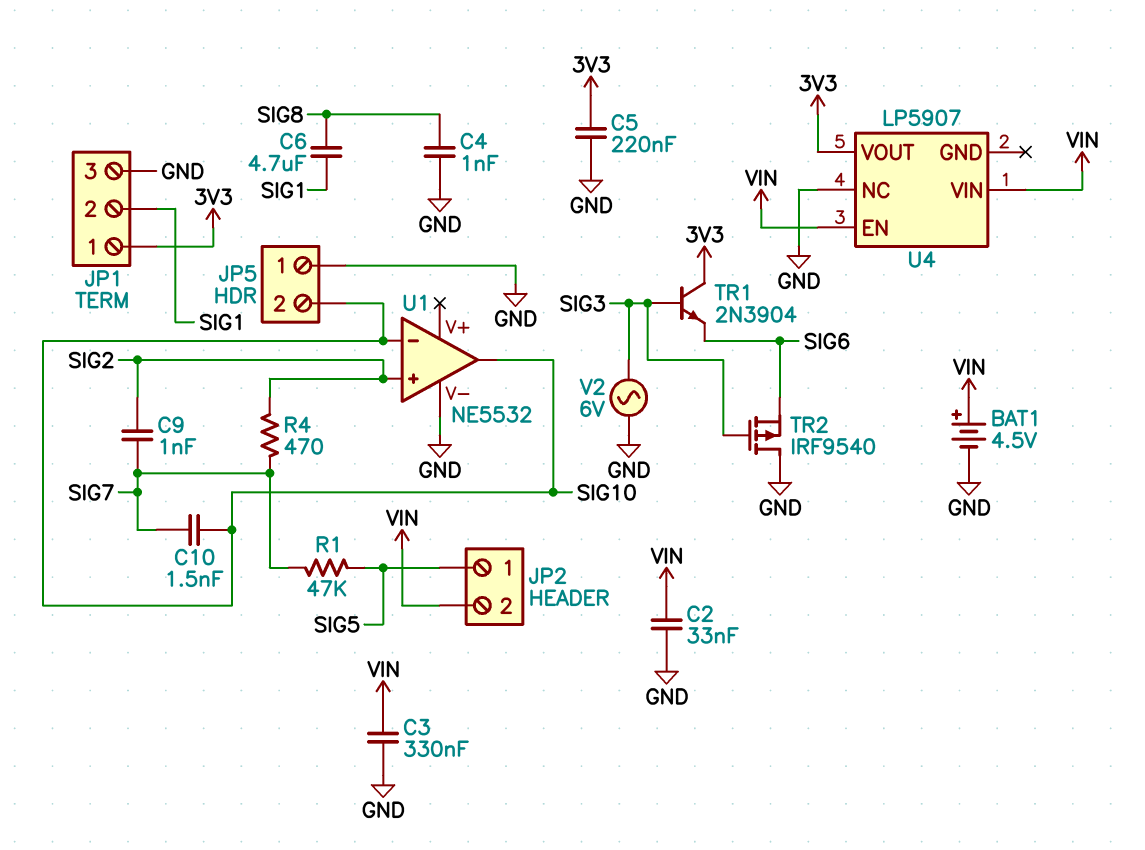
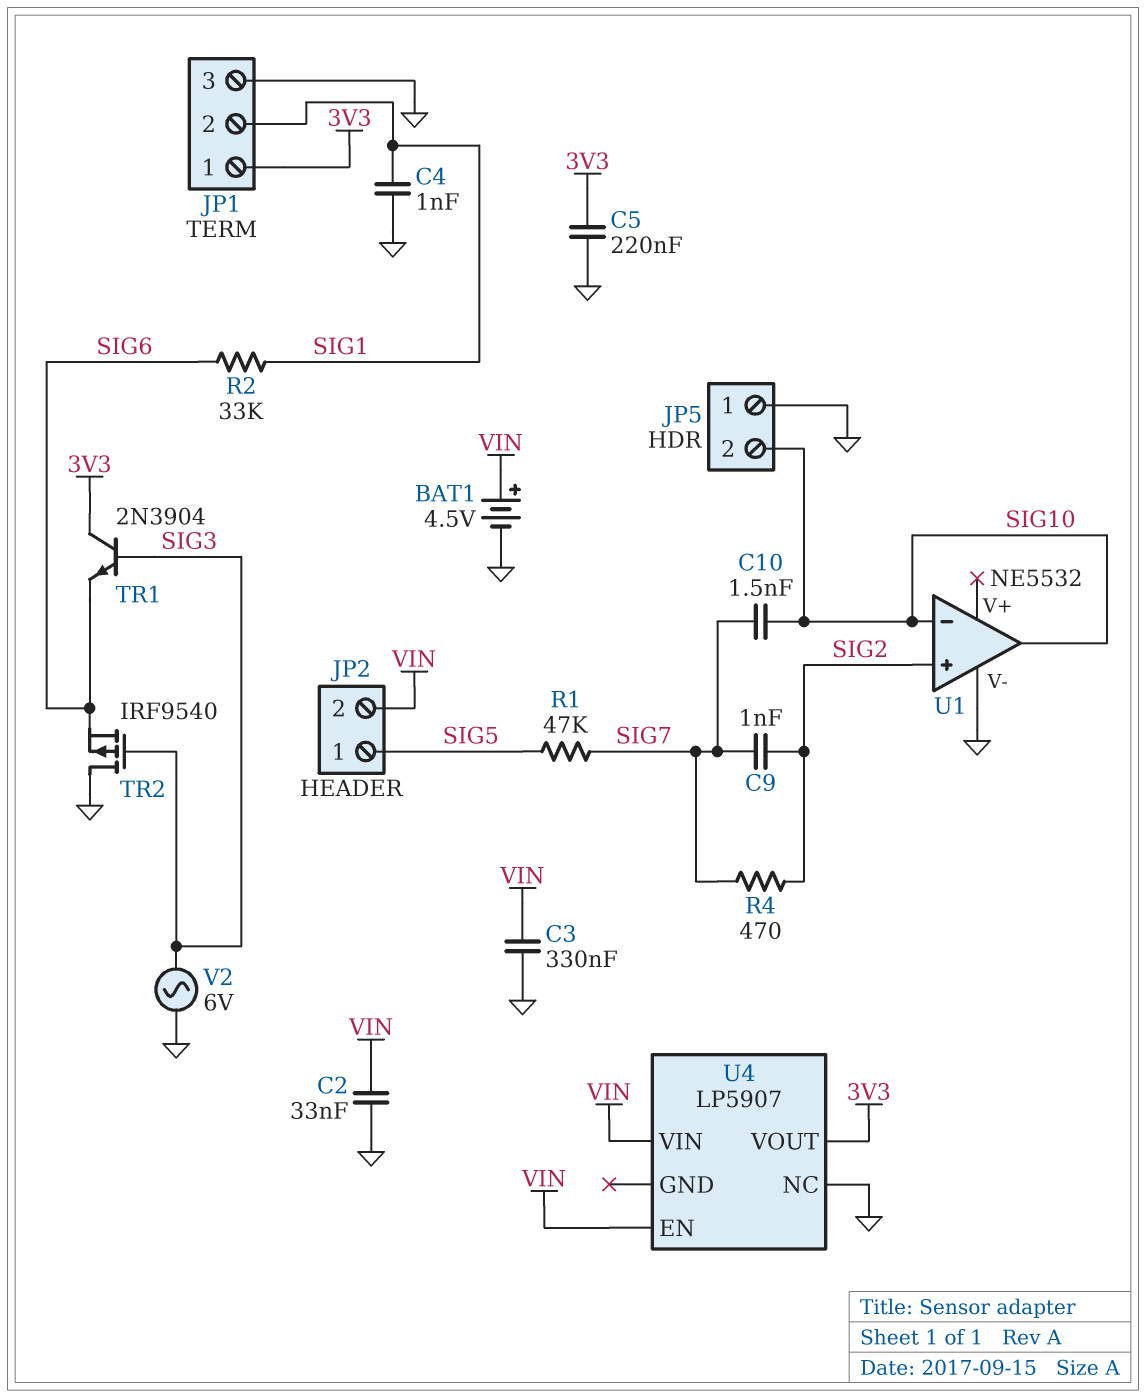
C4: 1nF (GND, SIG8) -> 1nF (GND, SIG1)
C6: 4.7uF (SIG1, SIG8) -> none
R2: none -> 33k (SIG1, SIG6)

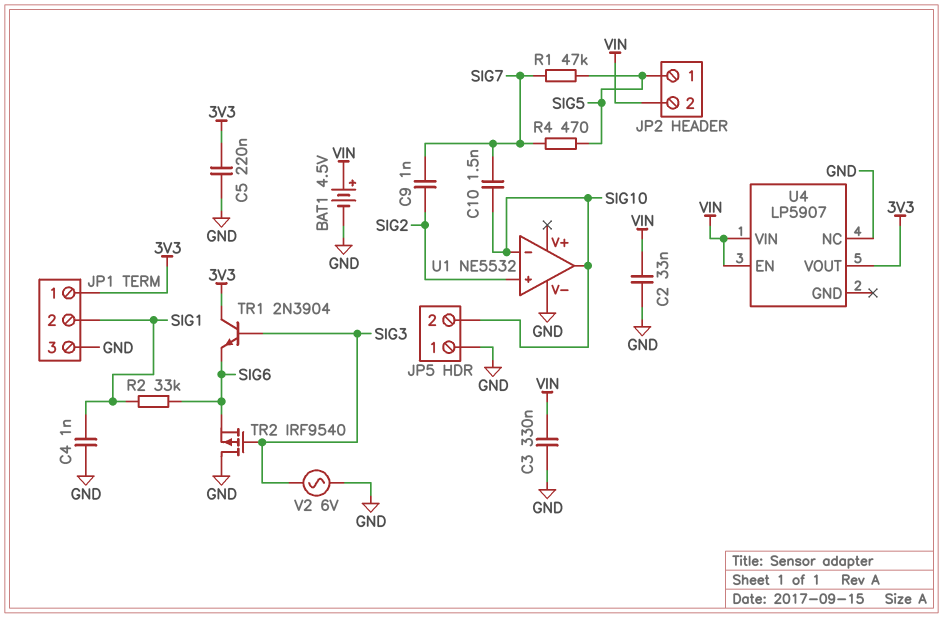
R4: 470 (SIG2, SIG7) -> 470 (SIG5, SIG7)

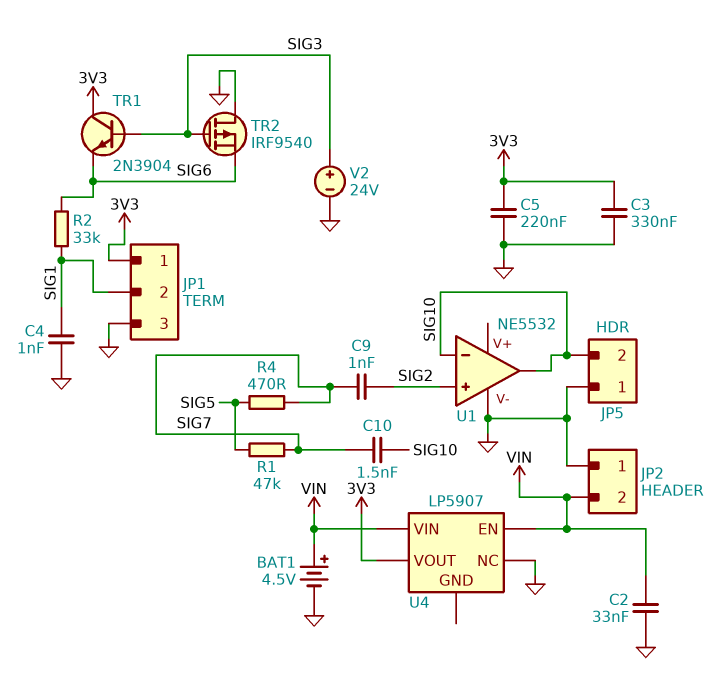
C3: 330nF (GND, VIN) -> 330nF (3V3, GND)
JP2 pin 1: SIG5 -> GND
V2: AC 6V (GND, SIG3) -> 24V (plus SIG3, minus GND)

